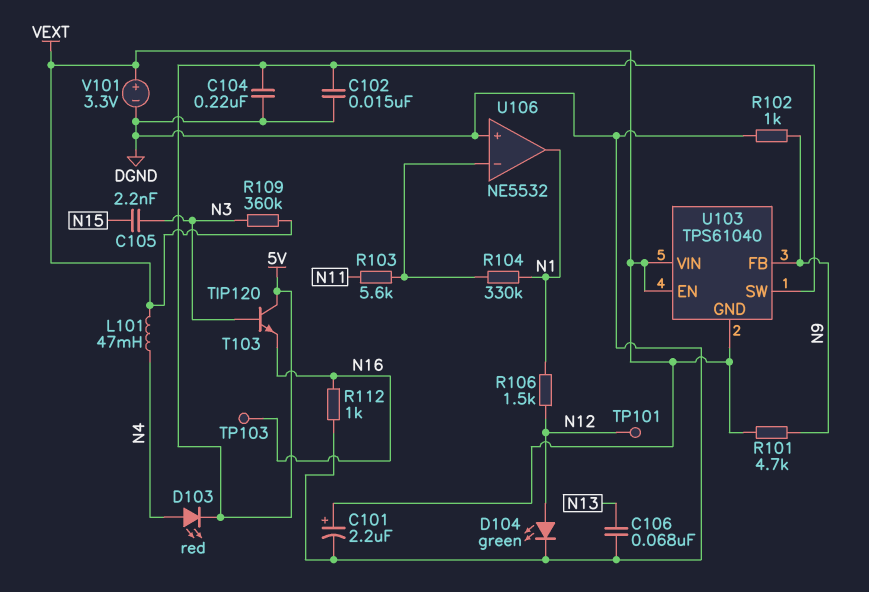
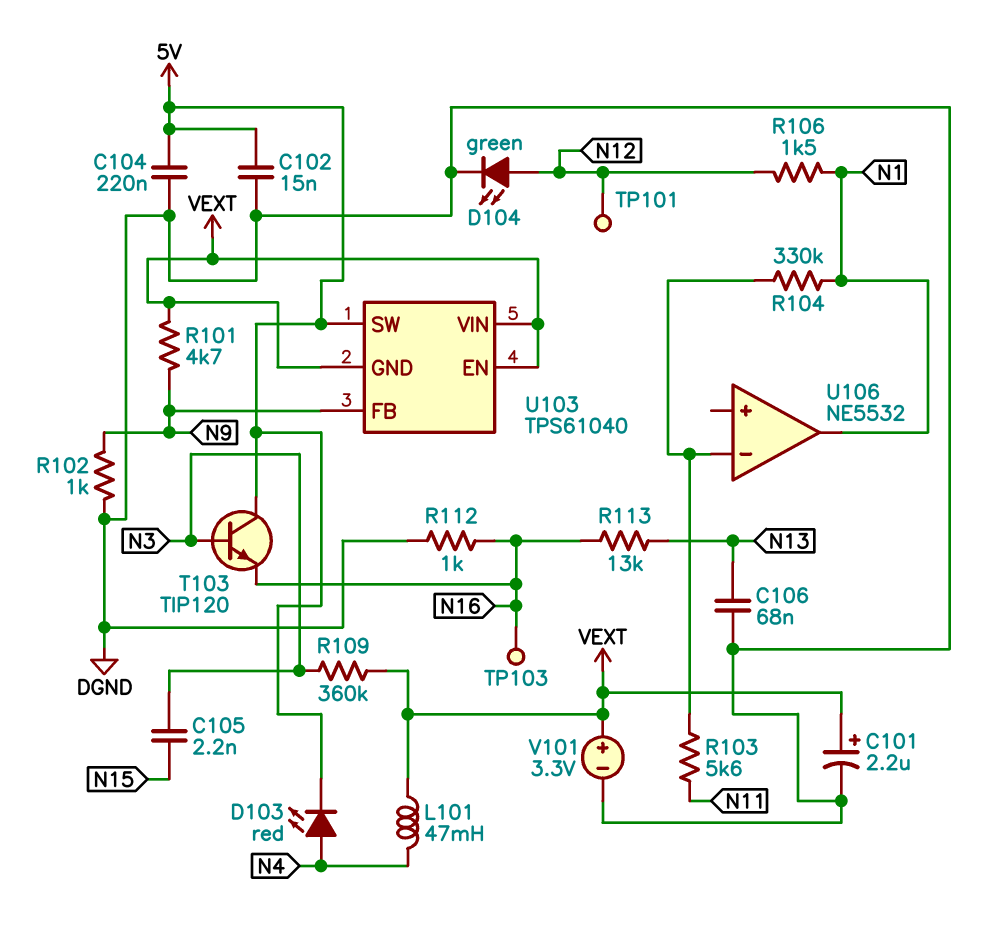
R113: none -> 13k (N13, N16)
U106 pin in+: DGND -> none

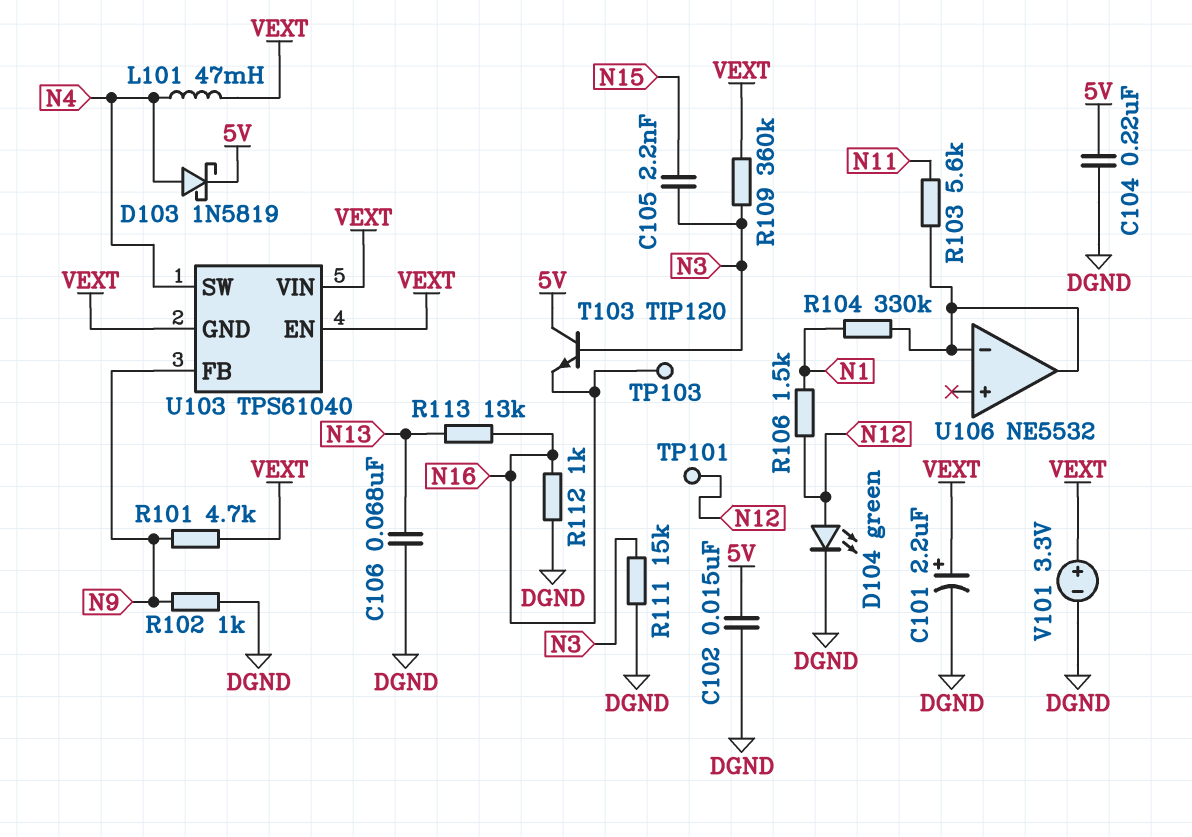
D103: LED red (A N4, K 5V) -> schottky 1N5819 (A N4, K 5V)
R111: none -> 15k (DGND, N3)
U103 pin SW: 5V -> N4
U106 pin out: N1 -> U106/in-

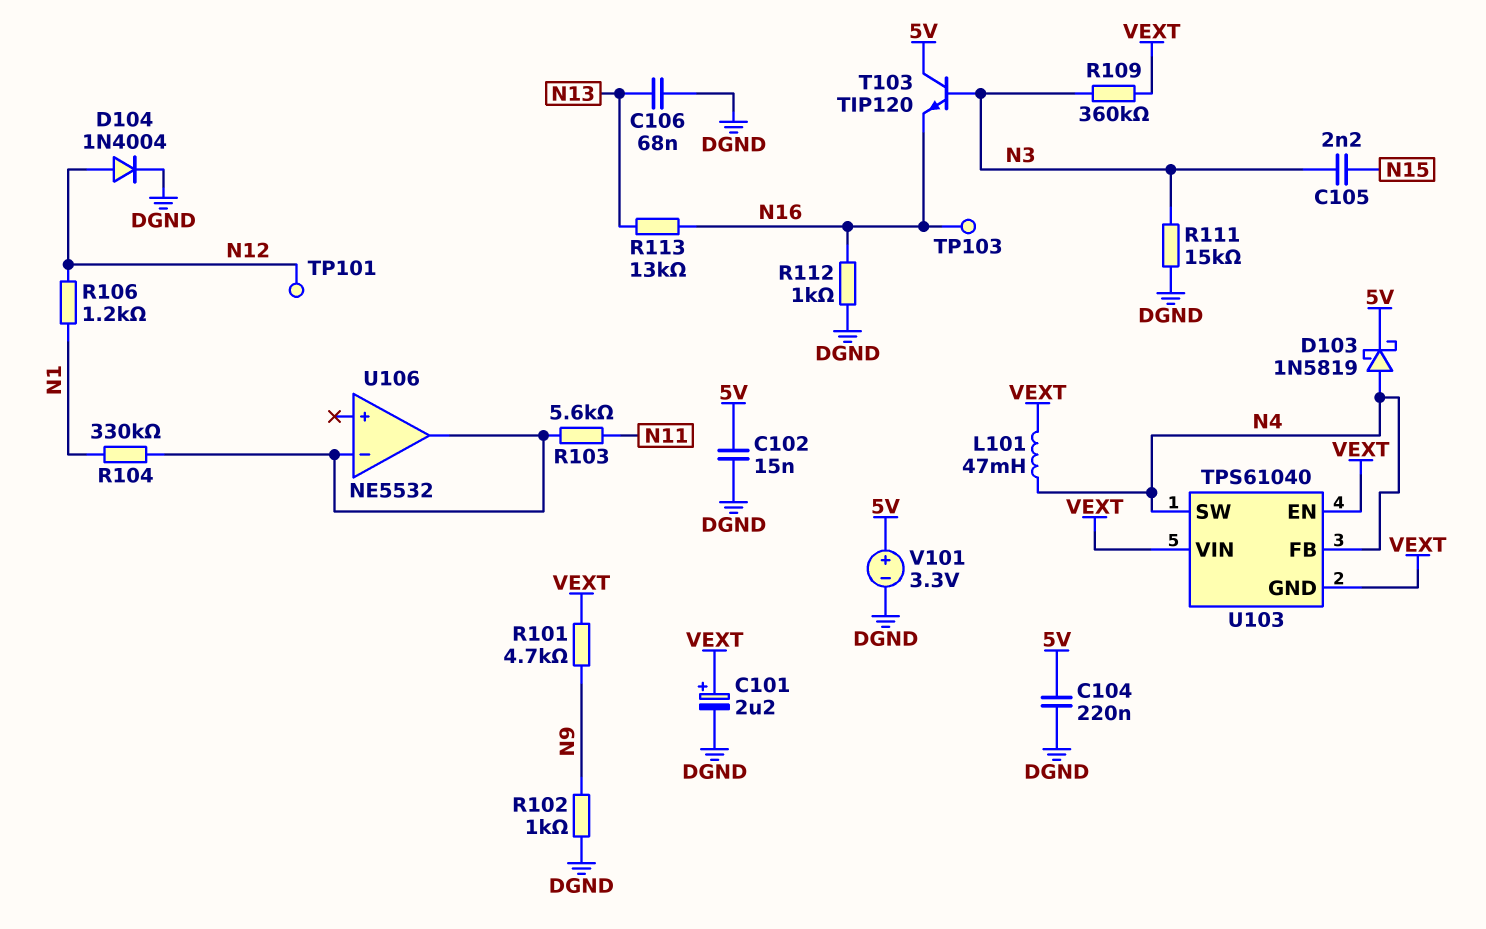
D104: LED green (A N12, K DGND) -> diode 1N4004 (A N12, K DGND)
R106: 1.5k (N1, N12) -> 1.2k (N1, N12)
U103 pin FB: N9 -> N4
V101: 3.3V (plus VEXT, minus DGND) -> 3.3V (plus 5V, minus DGND)

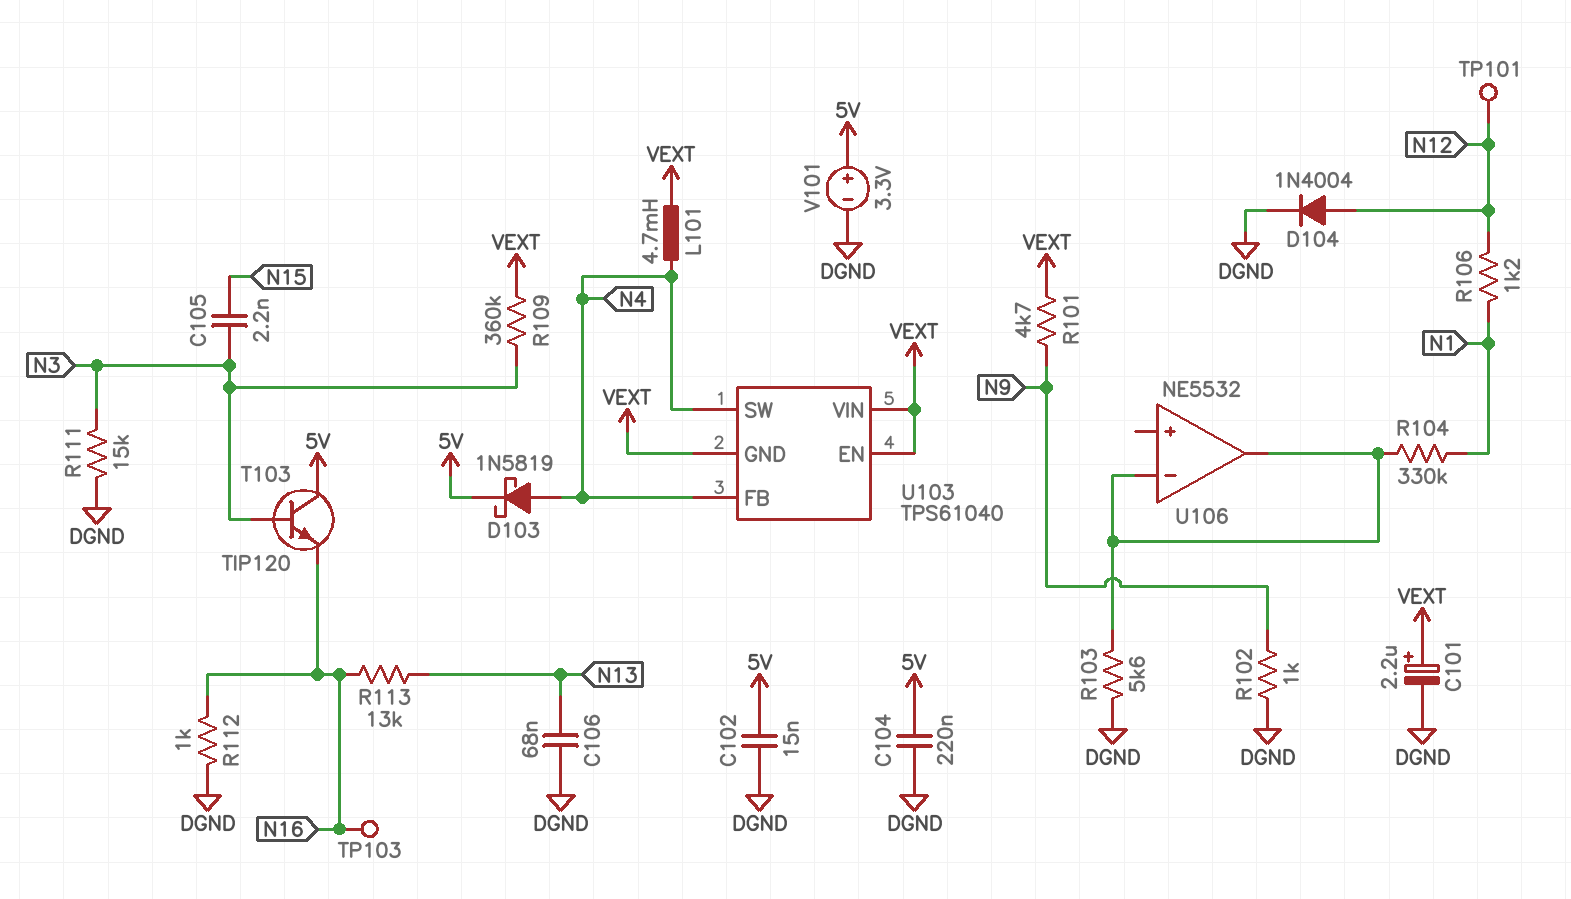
L101: 47mH (N4, VEXT) -> 4.7mH (N4, VEXT)
R103: 5.6k (N11, U106/in-) -> 5.6k (DGND, U106/in-)

